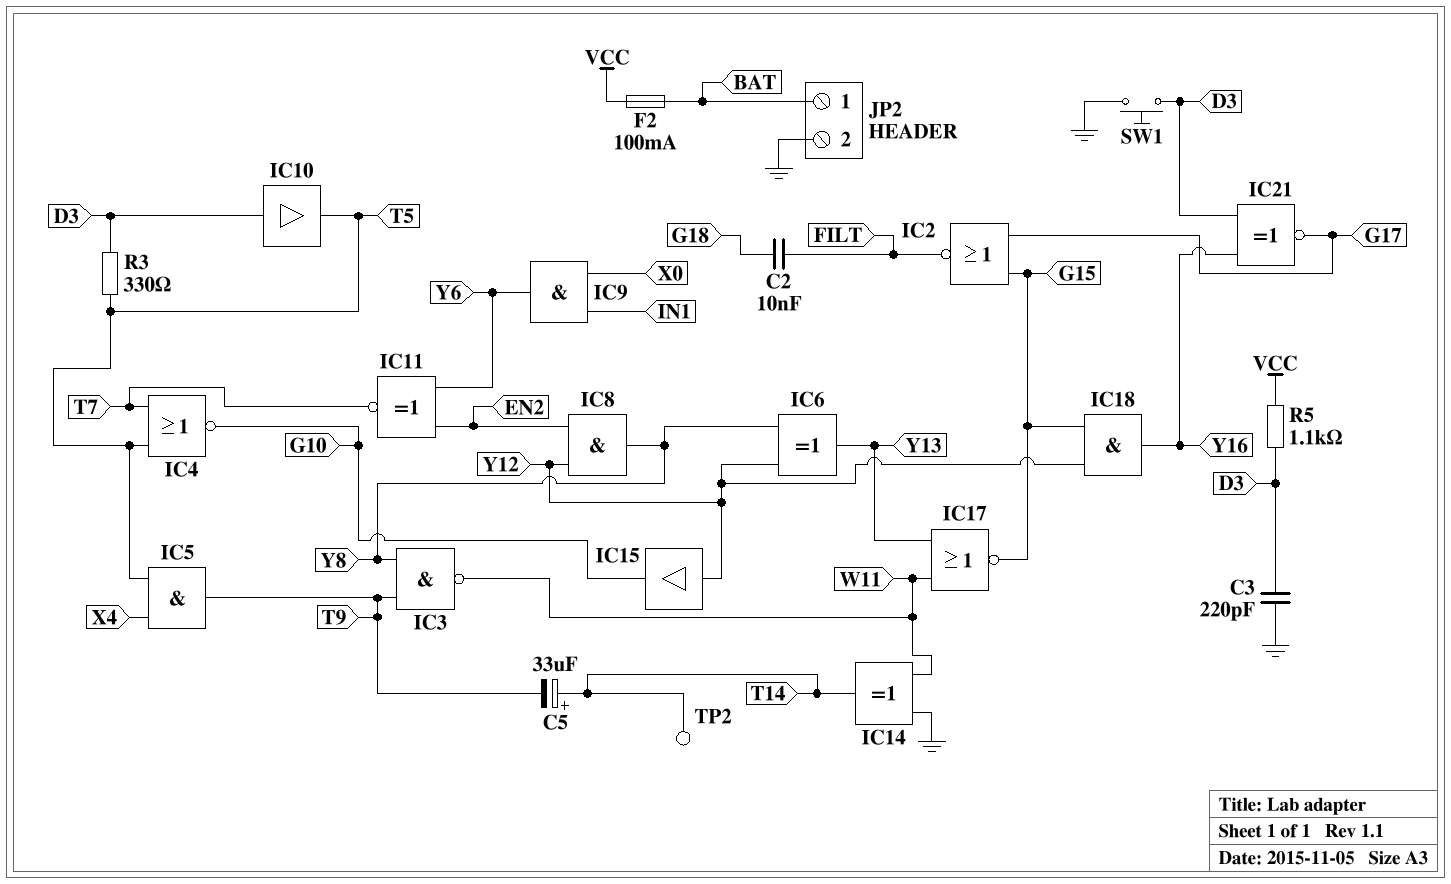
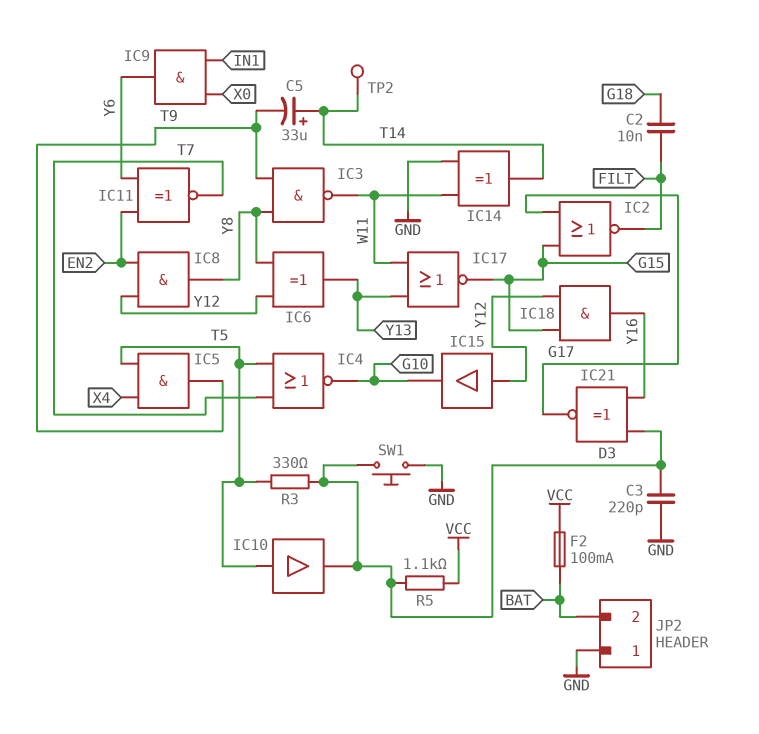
IC10: buffer (in D3, out T5) -> buffer (in T5, out D3)
JP2 pin 1: BAT -> GND
JP2 pin 2: GND -> BAT

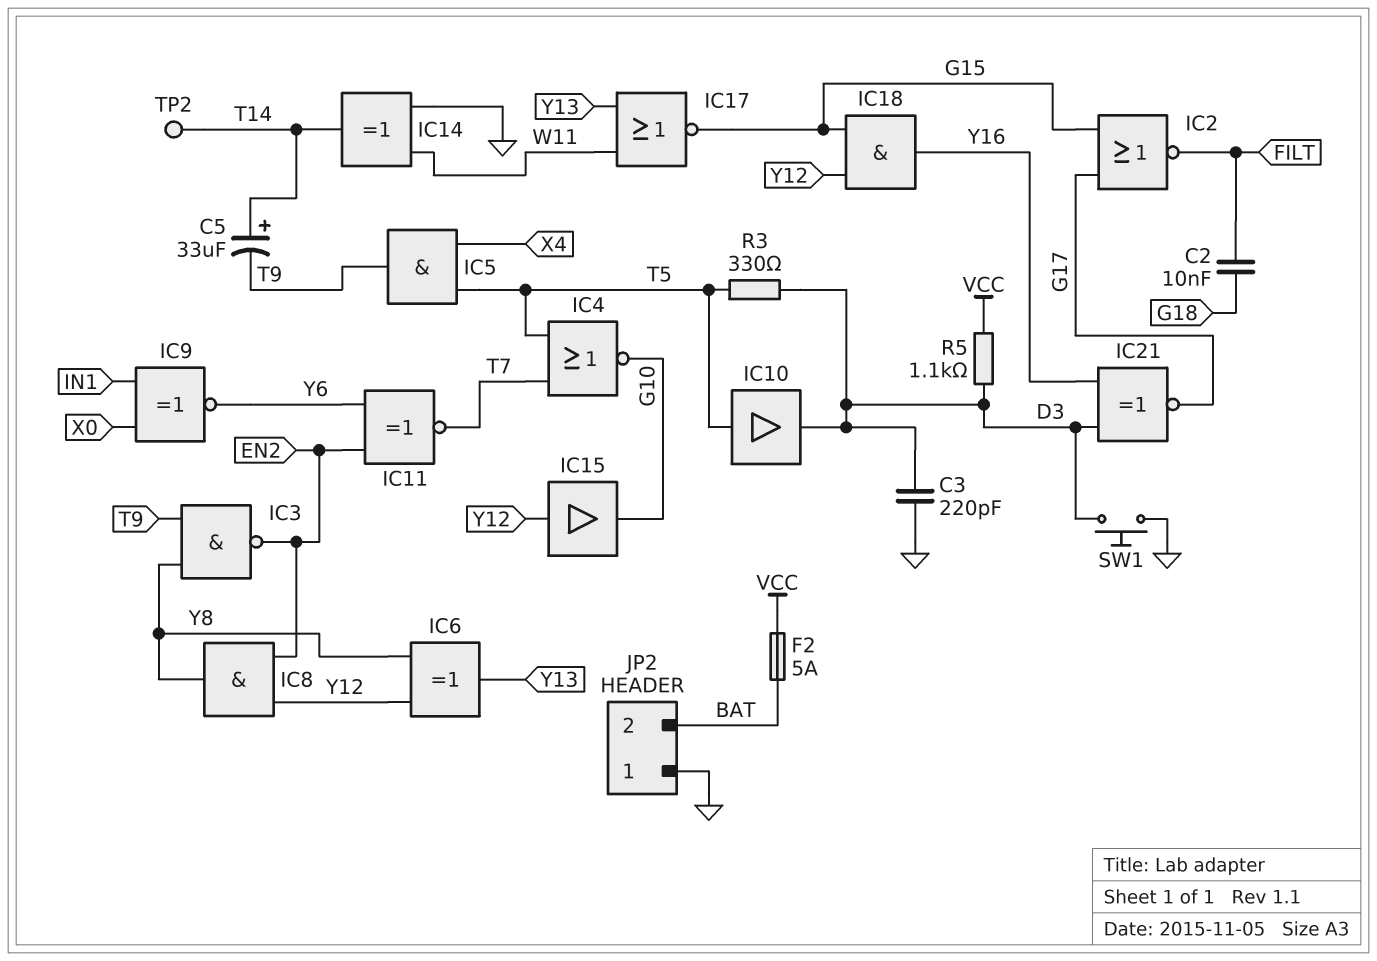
F2: 100mA (BAT, VCC) -> 5A (BAT, VCC)
IC3: NAND (in T9, in Y8, out W11) -> NAND (in T9, in Y8, out EN2)
IC9: AND (in IN1, in X0, out Y6) -> XNOR (in IN1, in X0, out Y6)

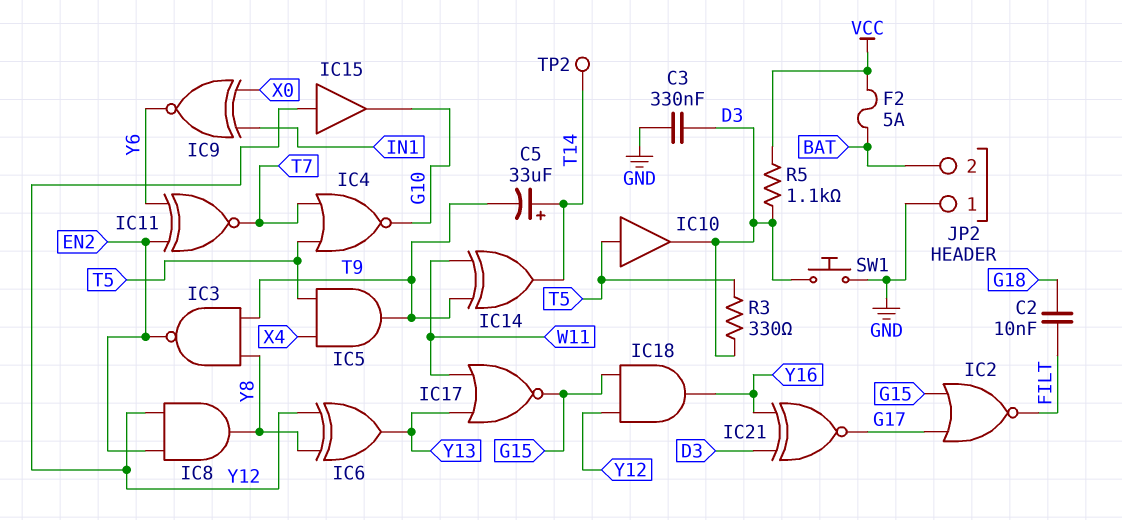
C3: 220pF (D3, GND) -> 330nF (D3, GND)
IC14: XOR (in GND, in W11, out T14) -> XOR (in T9, in W11, out T14)

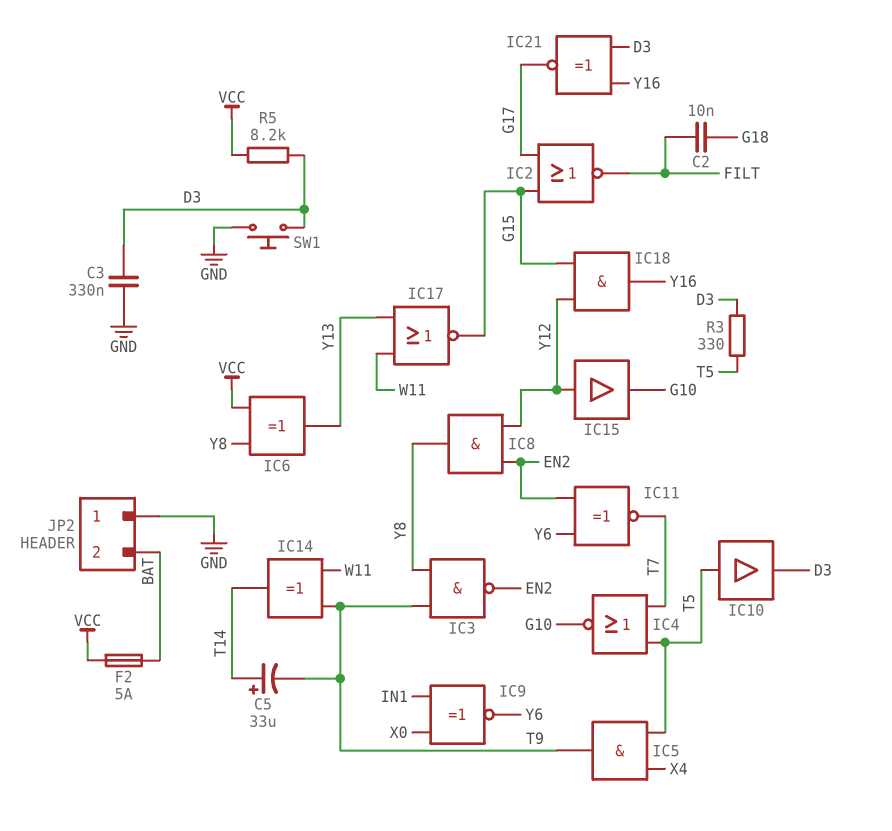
IC6: XOR (in Y8, in Y12, out Y13) -> XOR (in VCC, in Y8, out Y13)
R5: 1.1k (D3, VCC) -> 8.2k (D3, VCC)
TP2: test point (T14) -> none

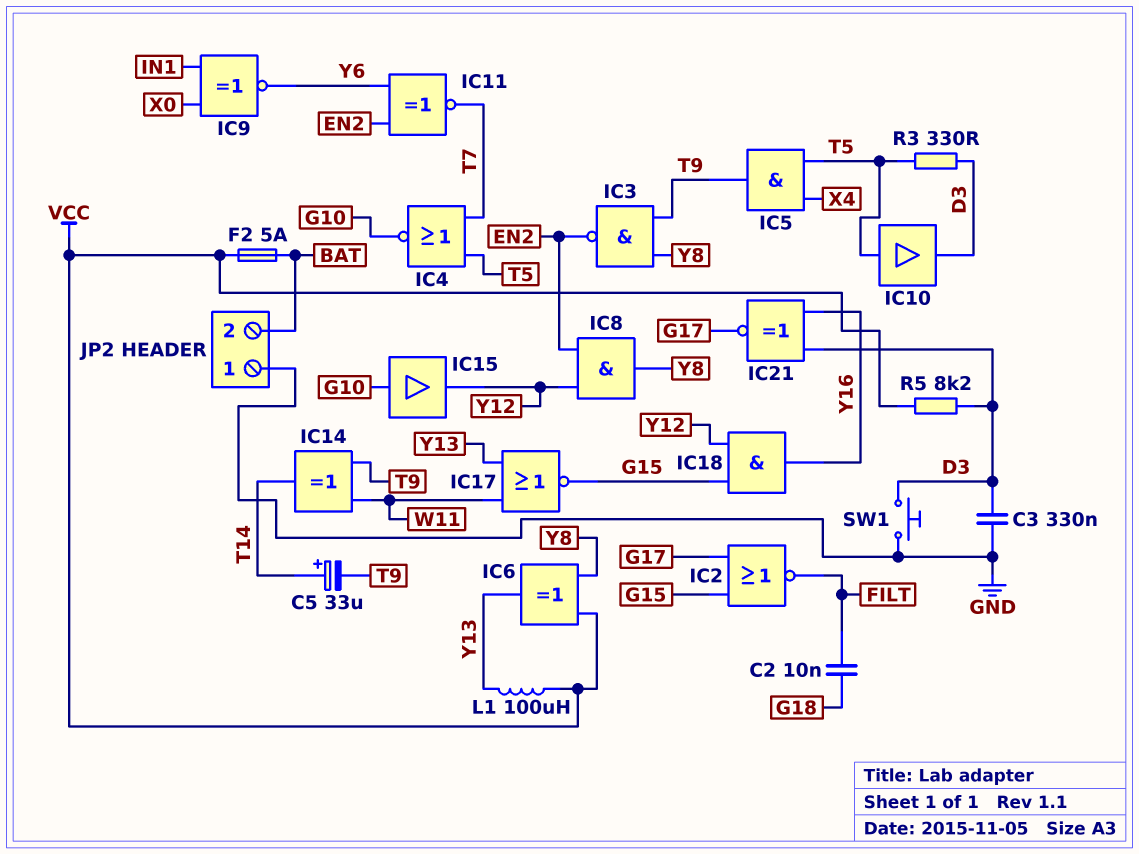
IC15: buffer (in Y12, out G10) -> buffer (in G10, out Y12)
L1: none -> 100uH (VCC, Y13)

